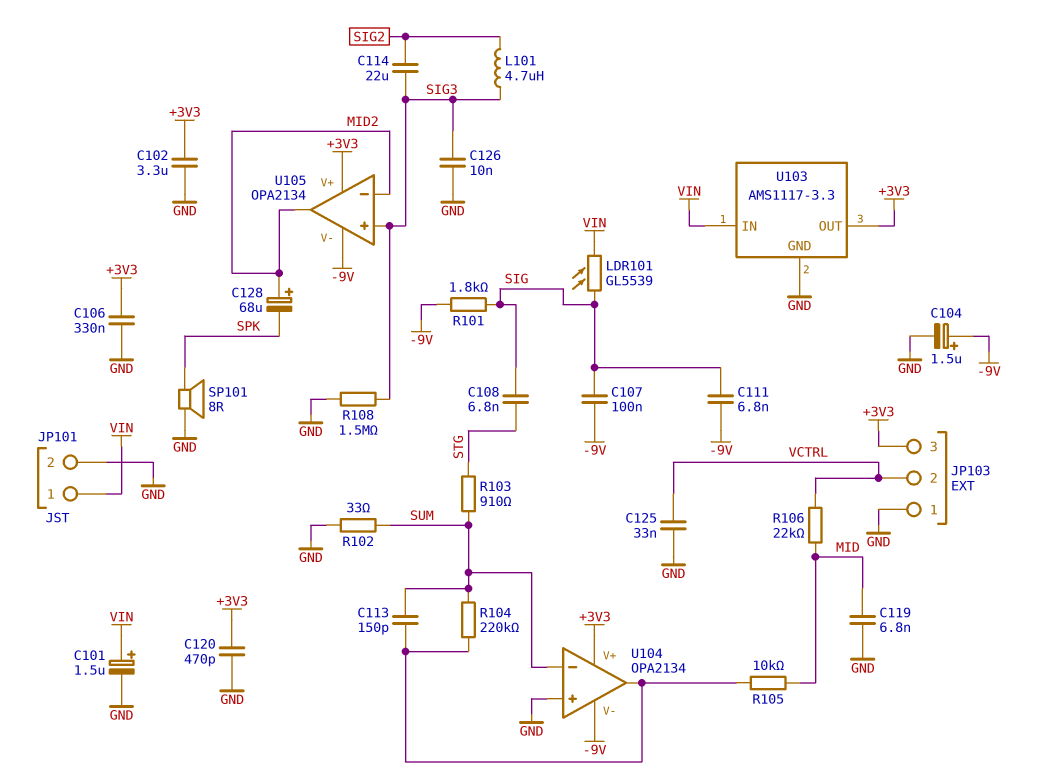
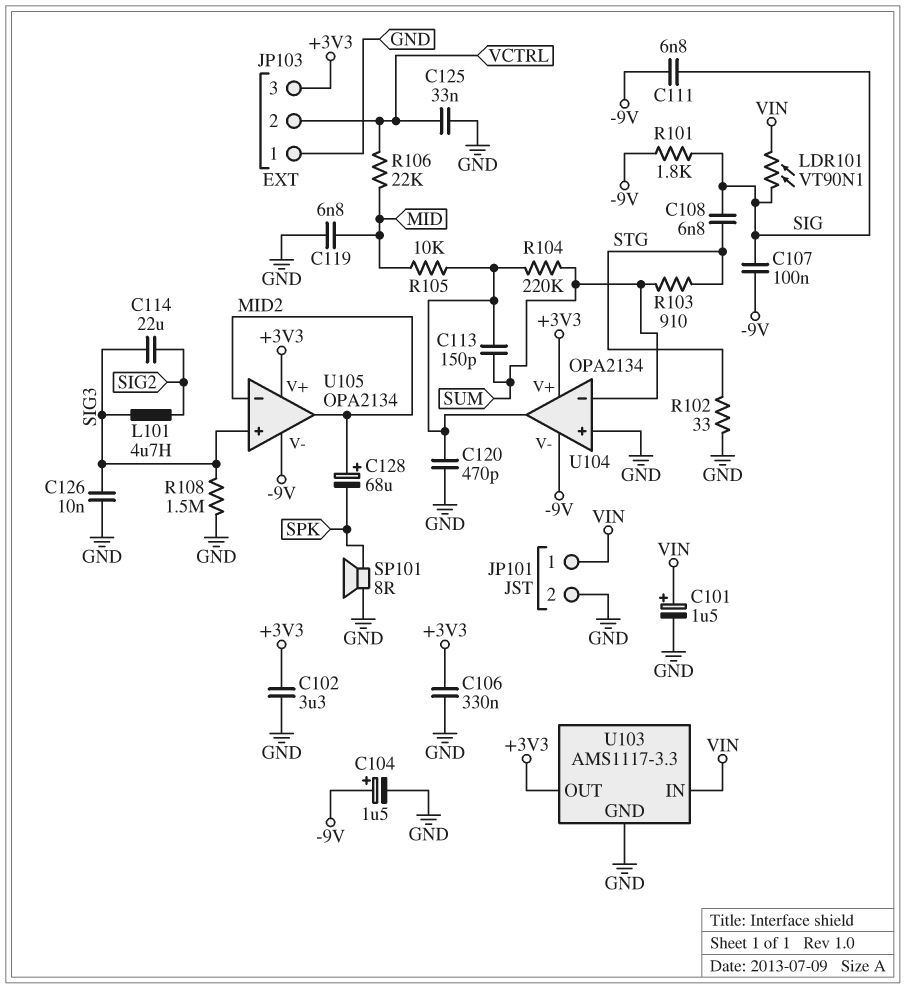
C120: 470pF (+3V3, GND) -> 470pF (GND, U104/out)
LDR101: GL5539 (SIG, VIN) -> VT90N1 (SIG, VIN)
R102: 33 (GND, SUM) -> 33 (GND, STG)

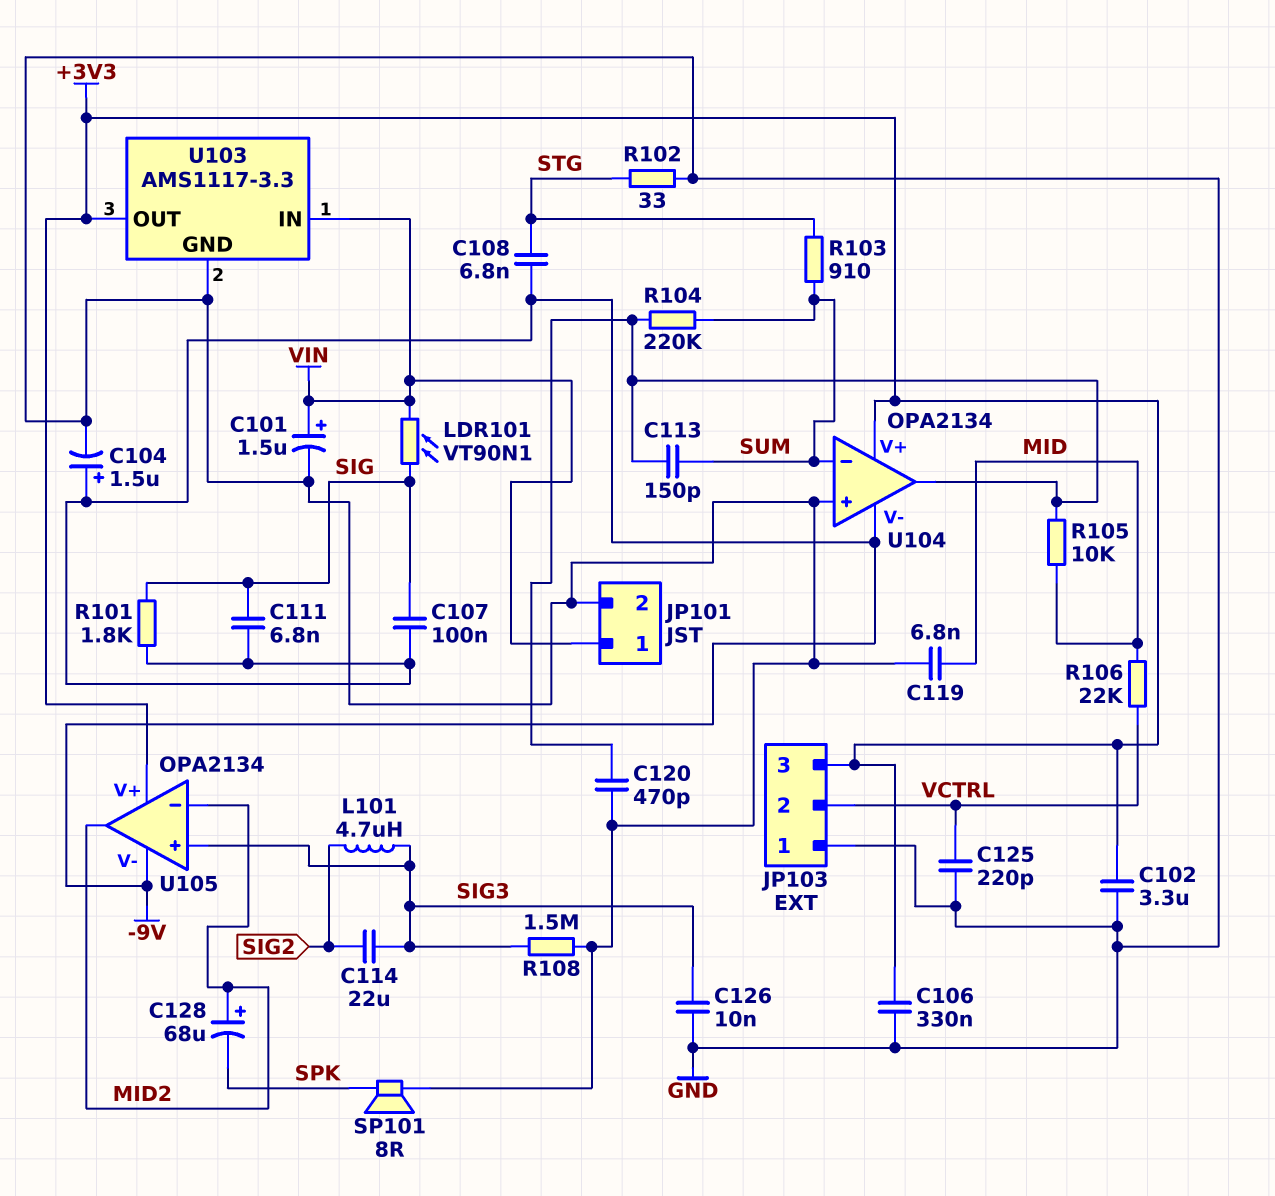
C108: 6.8nF (SIG, STG) -> 6.8nF (-9V, STG)
C125: 33nF (GND, VCTRL) -> 220pF (GND, VCTRL)

